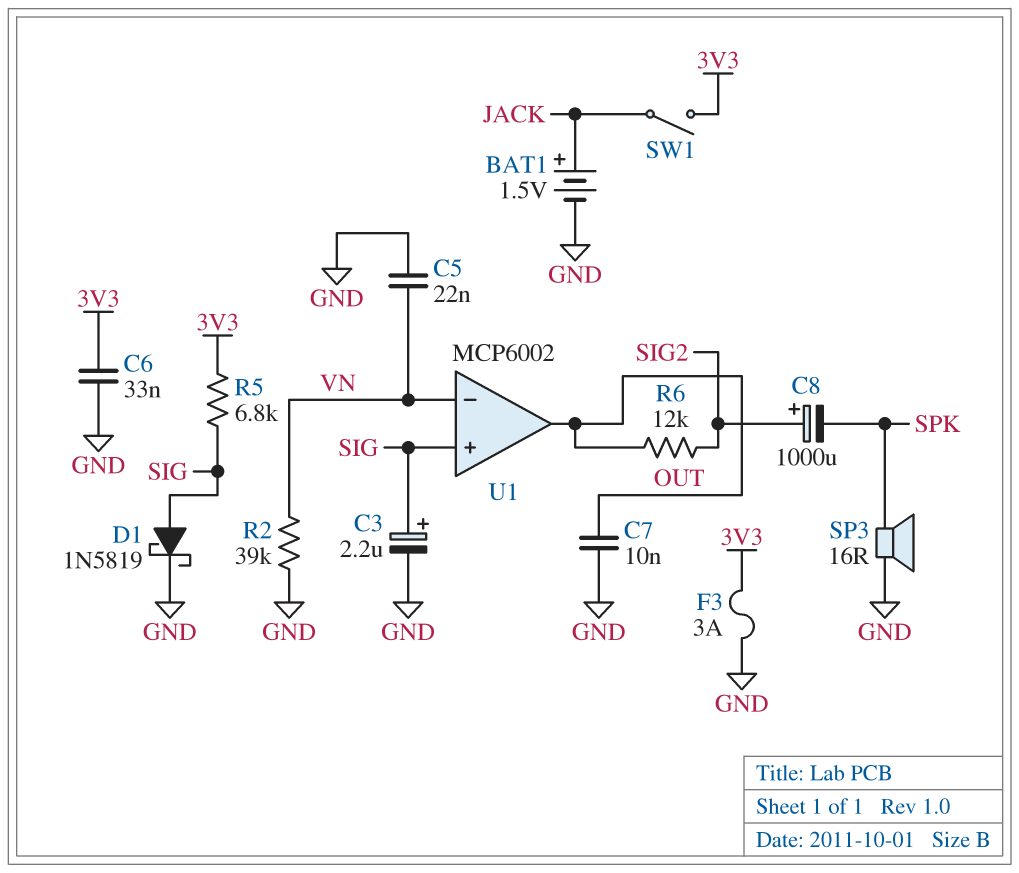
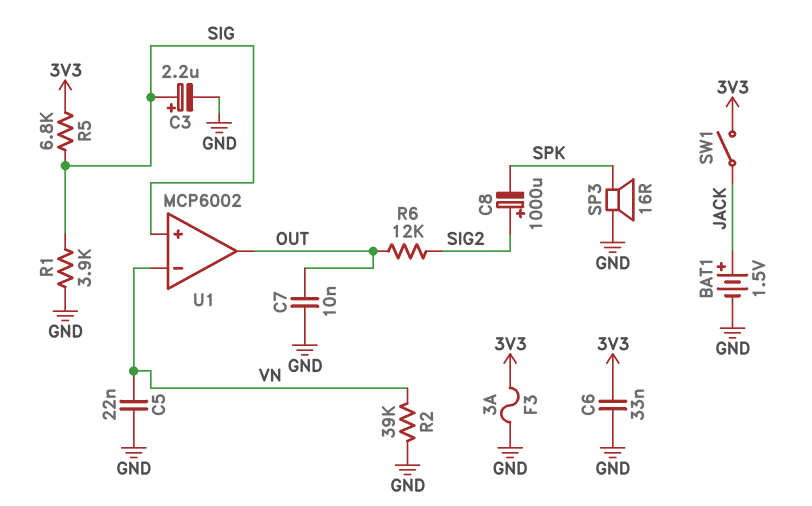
D1: schottky 1N5819 (A SIG, K GND) -> none
R1: none -> 3.9k (GND, SIG)

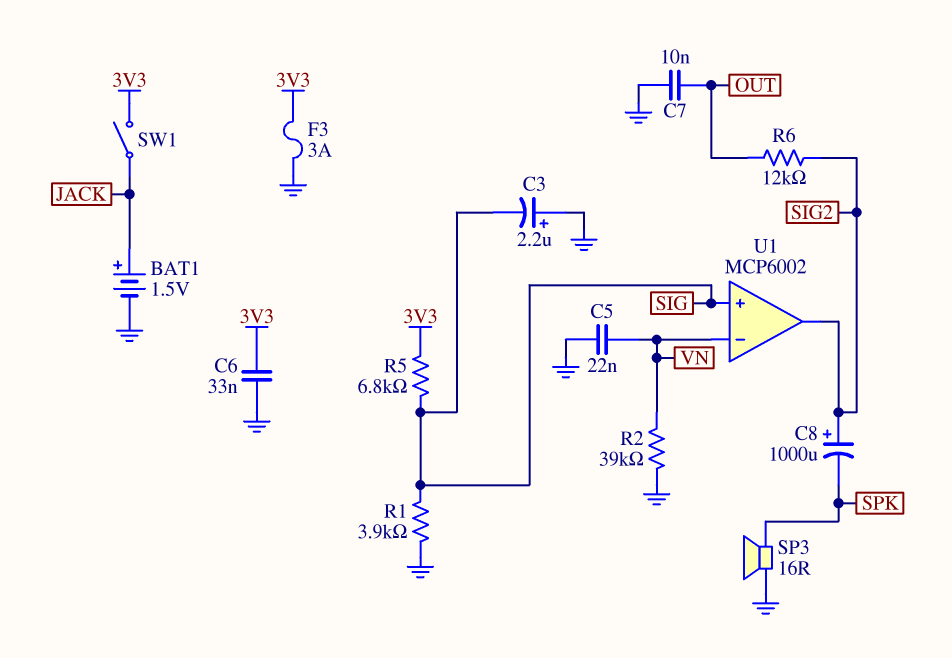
C3: 2.2uF (plus SIG, minus GND) -> 2.2uF (plus GND, minus SIG)
U1 pin out: OUT -> SIG2

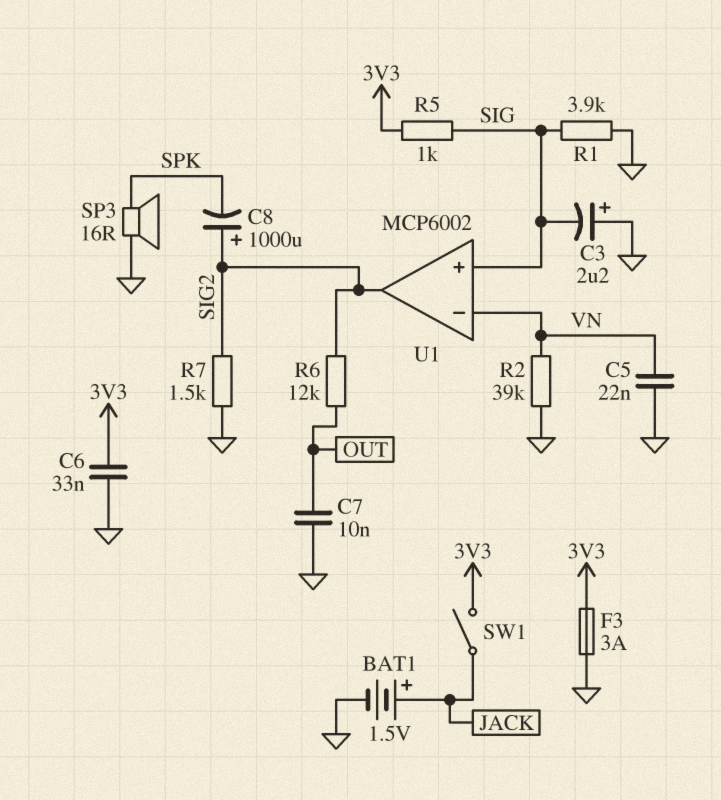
R5: 6.8k (3V3, SIG) -> 1k (3V3, SIG)
R7: none -> 1.5k (GND, SIG2)

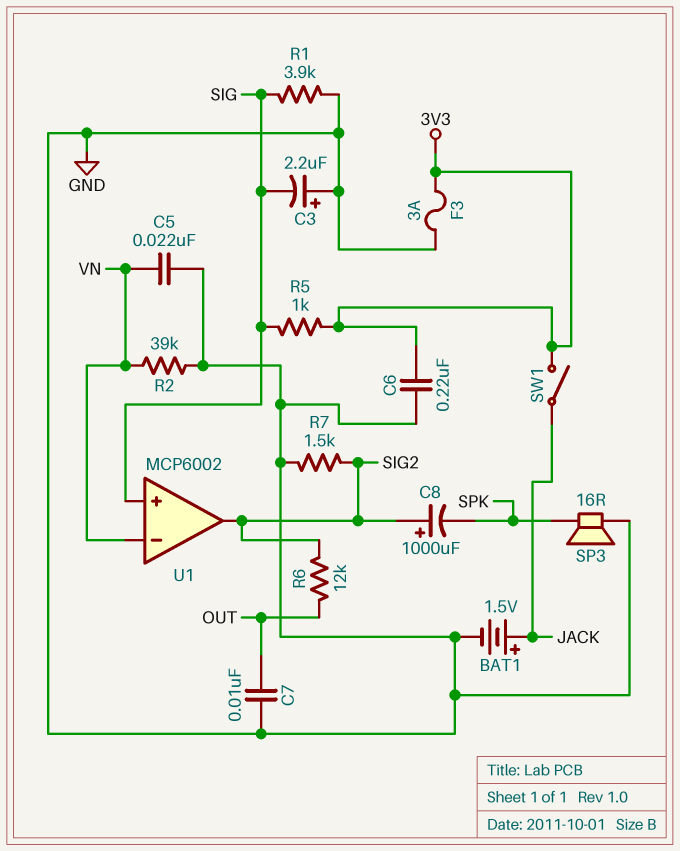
C6: 33nF (3V3, GND) -> 220nF (3V3, GND)

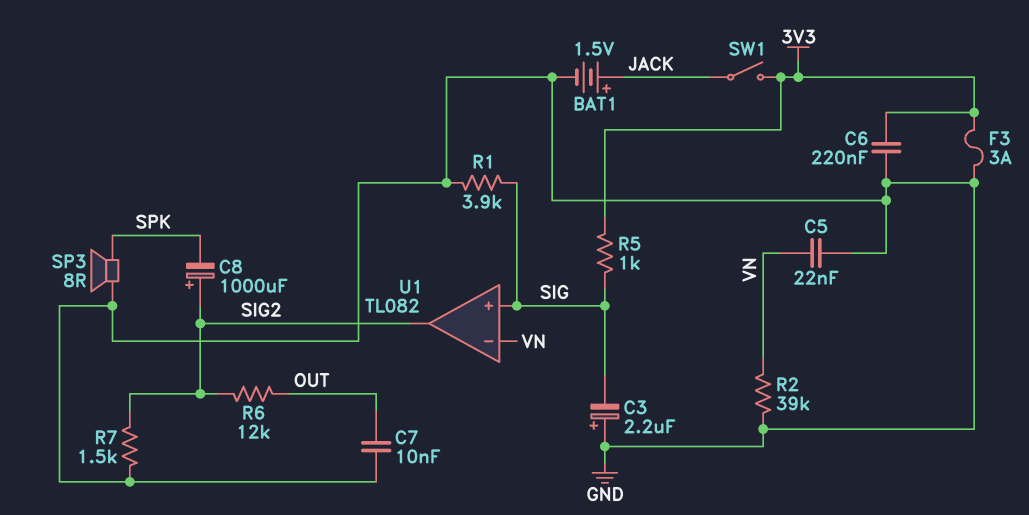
SP3: speaker 16R (GND, SPK) -> speaker 8R (GND, SPK)
U1: MCP6002 -> TL082

